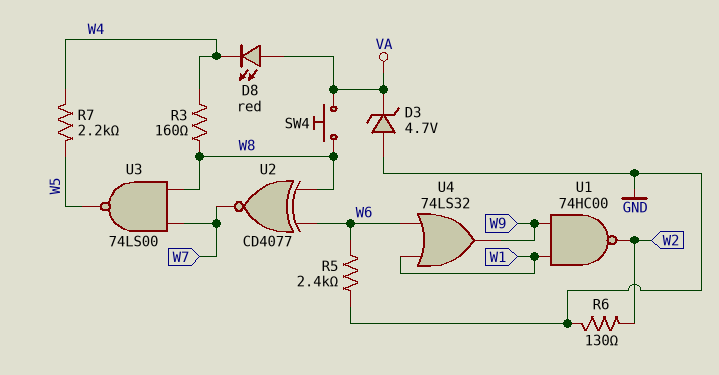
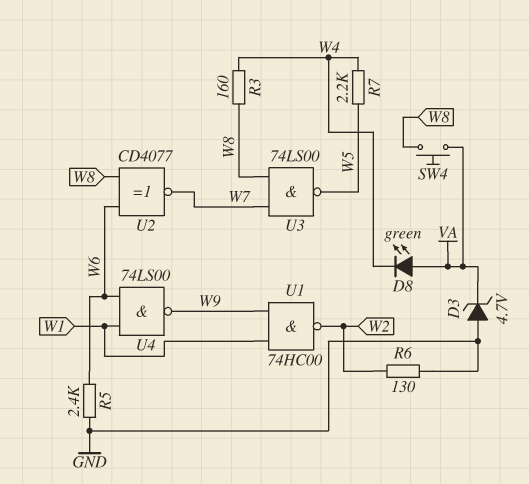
D8: LED red (A VA, K W4) -> LED green (A VA, K W4)
U4: OR 74LS32 (in W1, in W6, out W9) -> NAND 74LS00 (in W1, in W6, out W9)

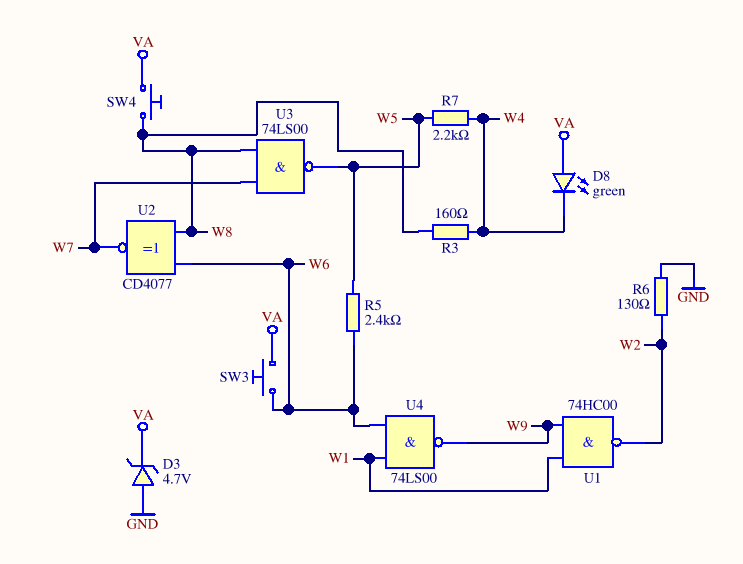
R5: 2.4k (GND, W6) -> 2.4k (W5, W6)
SW3: none -> button (VA, W6)

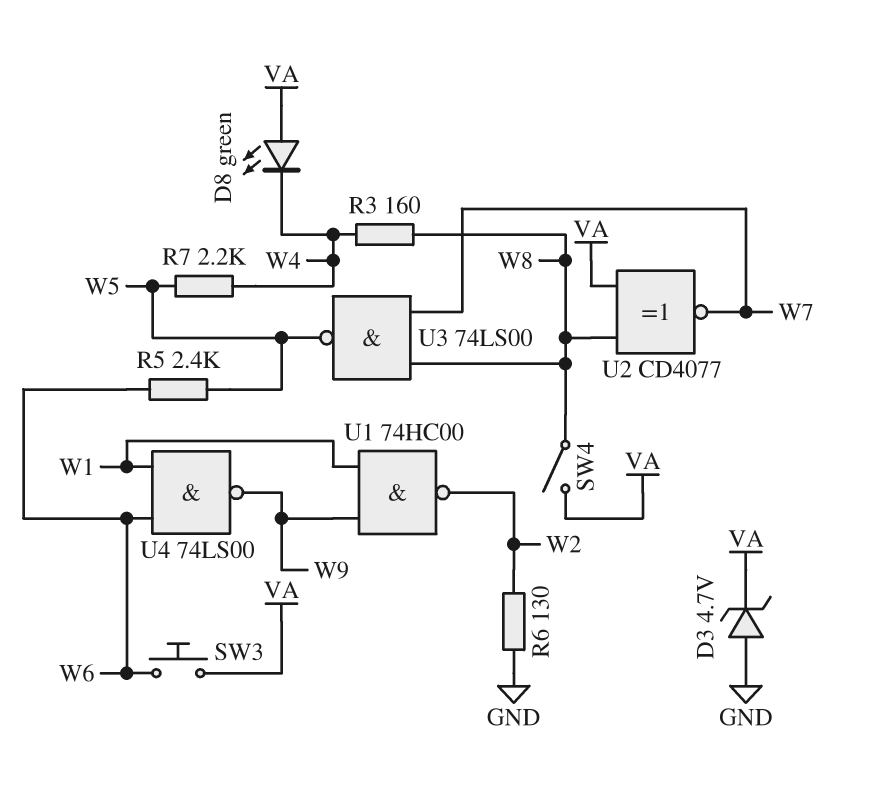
SW4: button (VA, W8) -> switch (VA, W8)
U2: XNOR CD4077 (in W6, in W8, out W7) -> XNOR CD4077 (in VA, in W8, out W7)

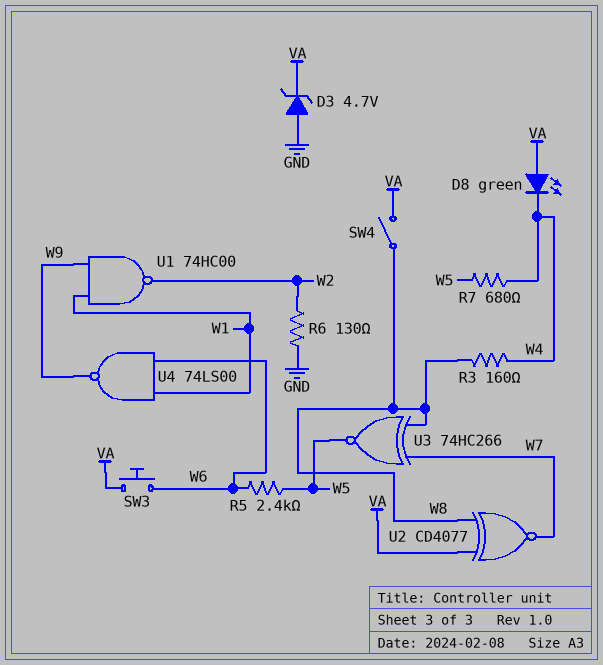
R7: 2.2k (W4, W5) -> 680 (W4, W5)
U3: NAND 74LS00 (in W7, in W8, out W5) -> XNOR 74HC266 (in W7, in W8, out W5)

